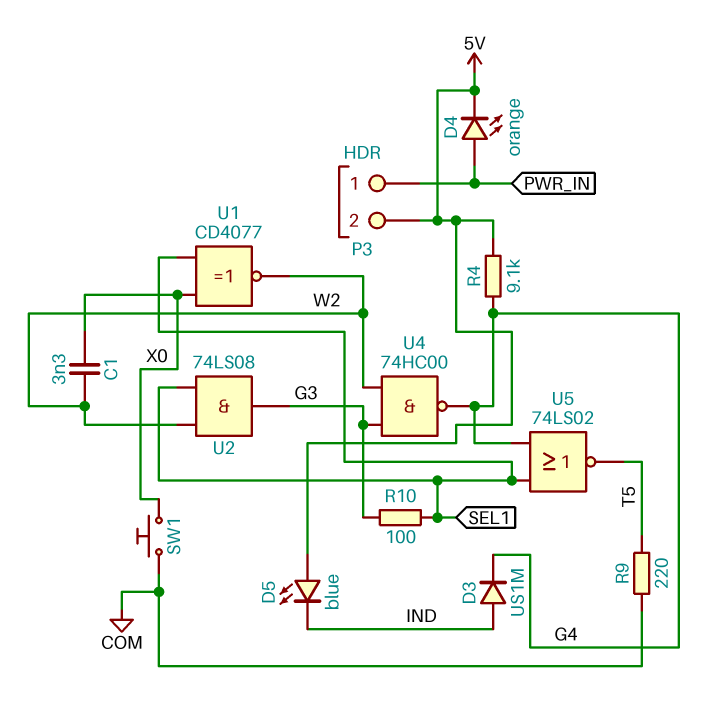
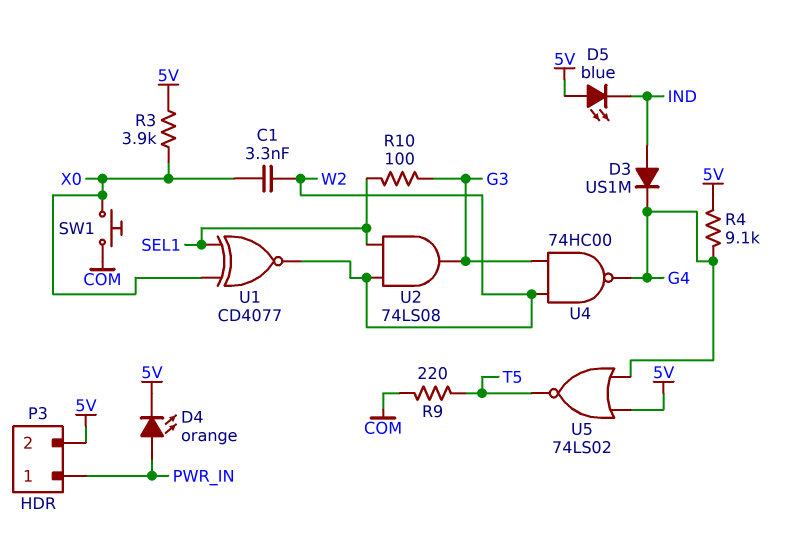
R3: none -> 3.9k (5V, X0)
U5: NOR 74LS02 (in G4, in SEL1, out T5) -> NOR 74LS02 (in 5V, in G4, out T5)

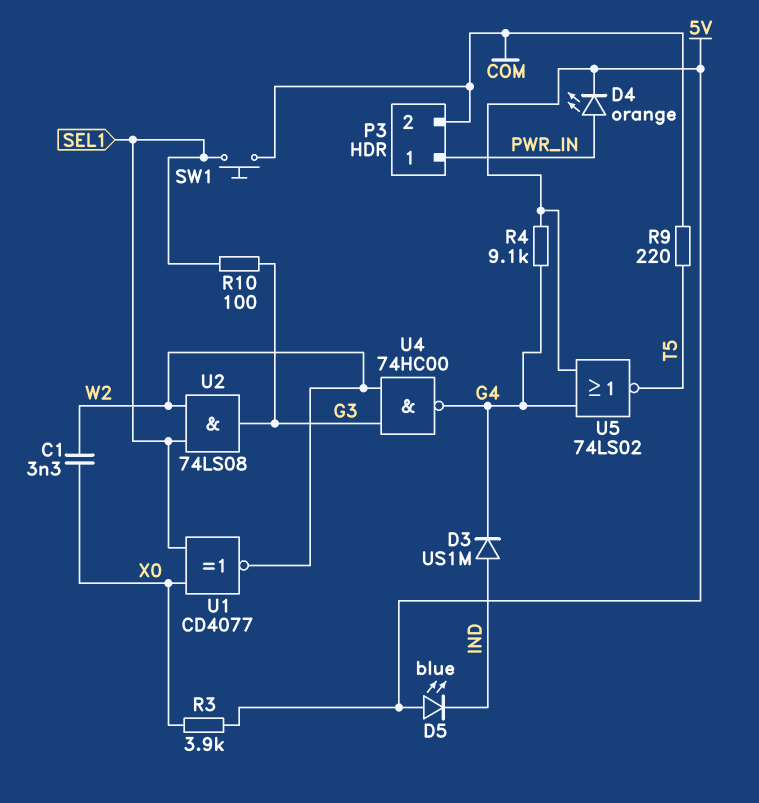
P3 pin 2: 5V -> COM
SW1: button (COM, X0) -> button (COM, SEL1)

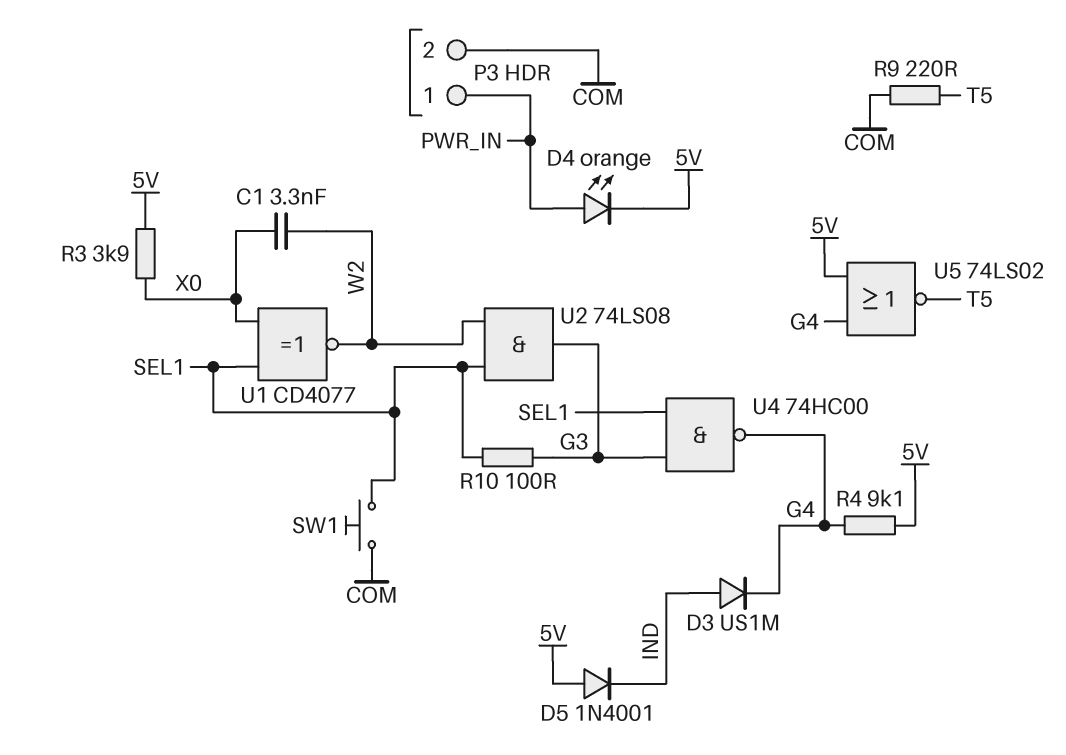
D5: LED blue (A 5V, K IND) -> diode 1N4001 (A 5V, K IND)
U4: NAND 74HC00 (in G3, in W2, out G4) -> NAND 74HC00 (in G3, in SEL1, out G4)

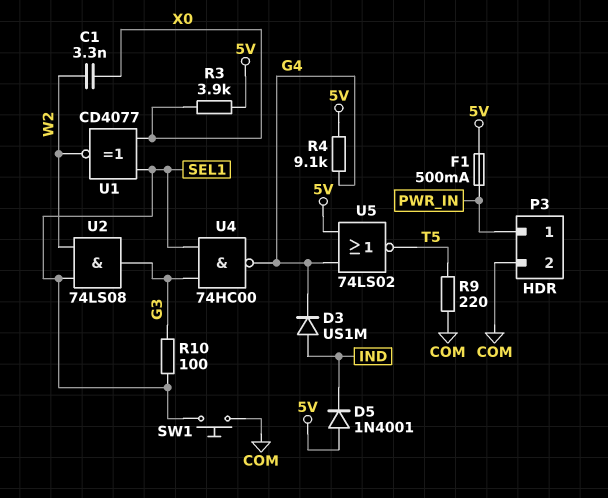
D4: LED orange (A PWR_IN, K 5V) -> none
F1: none -> 500mA (5V, PWR_IN)

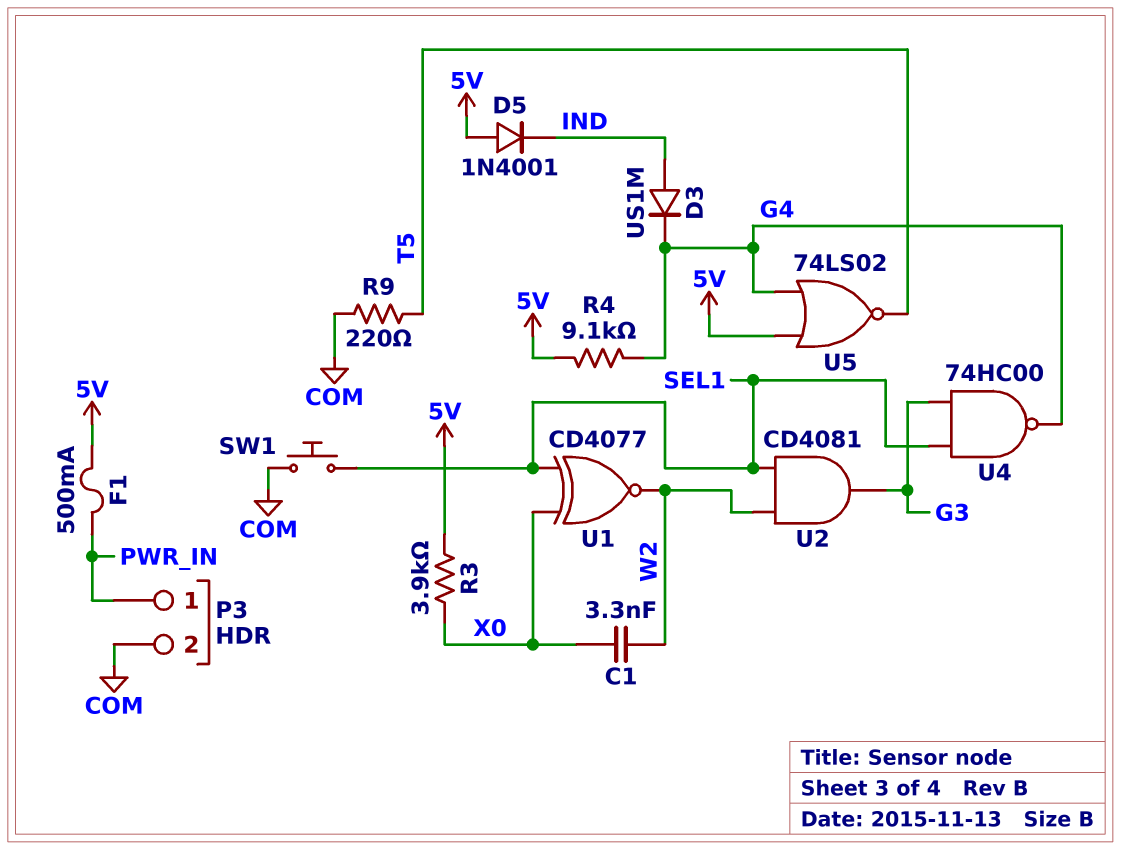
R10: 100 (G3, SEL1) -> none
U2: AND 74LS08 (in SEL1, in W2, out G3) -> AND CD4081 (in SEL1, in W2, out G3)

